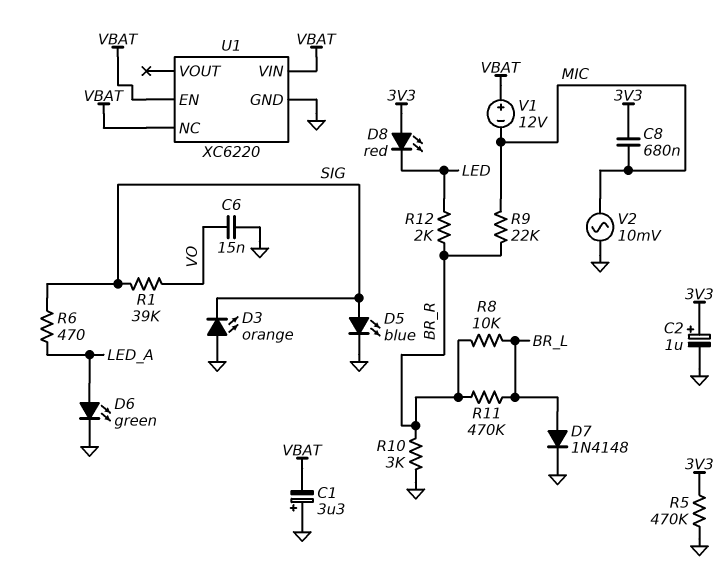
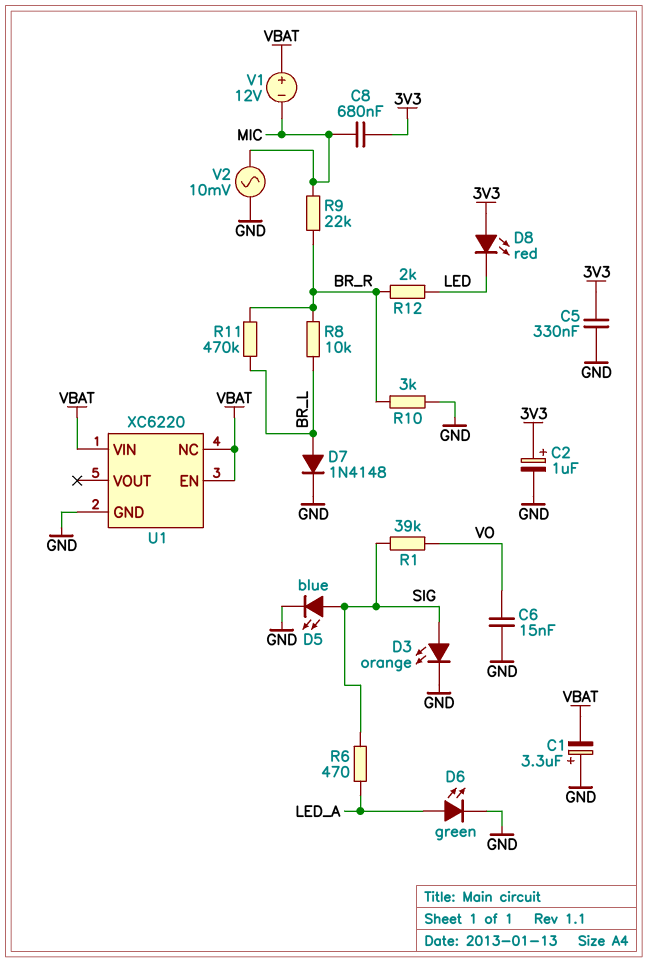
C5: none -> 330nF (3V3, GND)
D3: LED orange (A GND, K SIG) -> LED orange (A SIG, K GND)
R5: 470k (3V3, GND) -> none

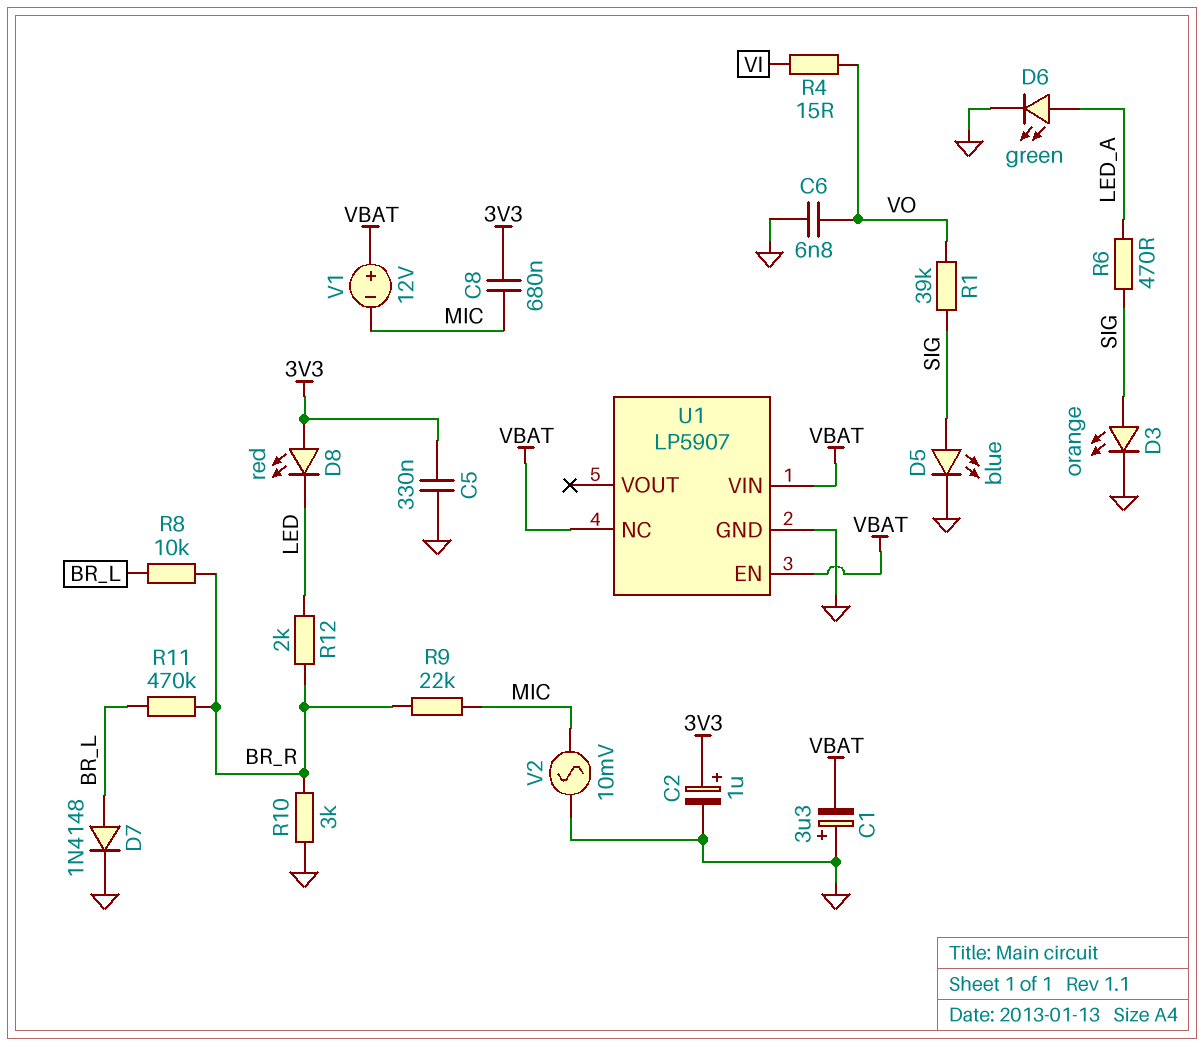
C6: 15nF (GND, VO) -> 6.8nF (GND, VO)
R4: none -> 15 (VI, VO)
U1: XC6220 -> LP5907

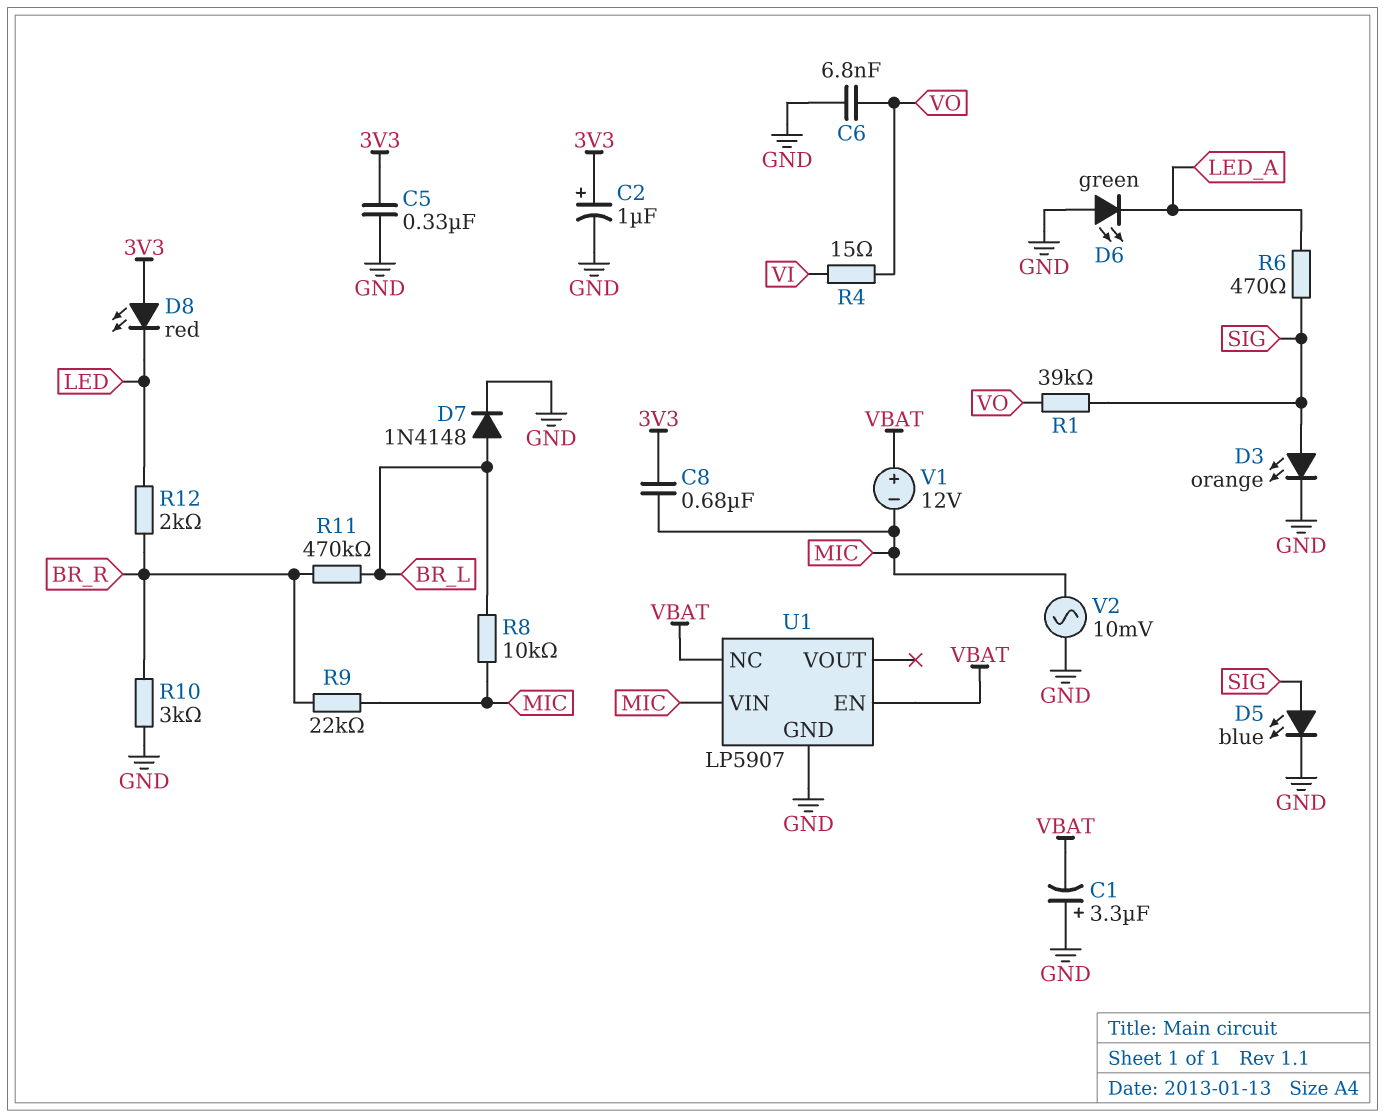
D6: LED green (A LED_A, K GND) -> LED green (A GND, K LED_A)
R8: 10k (BR_L, BR_R) -> 10k (BR_L, MIC)
U1 pin VIN: VBAT -> MIC

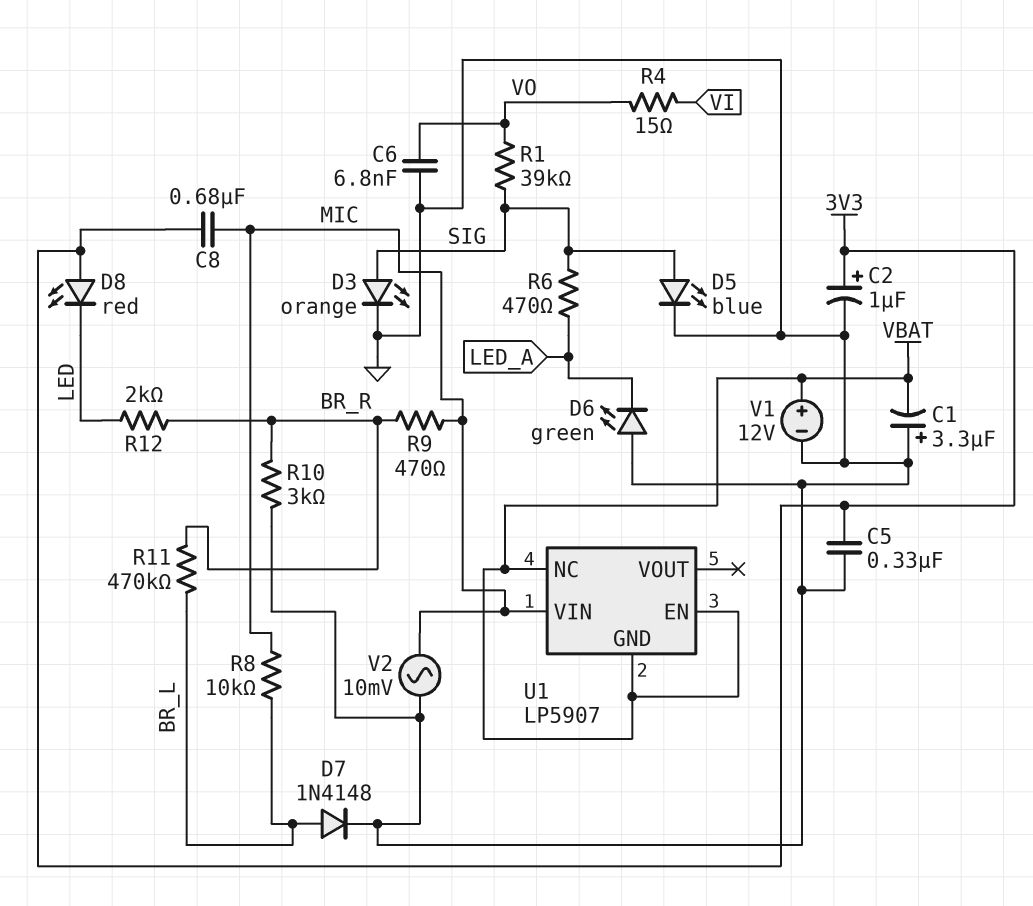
R9: 22k (BR_R, MIC) -> 470 (BR_R, MIC)
U1 pin GND: GND -> VBAT
V1: 12V (plus VBAT, minus MIC) -> 12V (plus VBAT, minus GND)

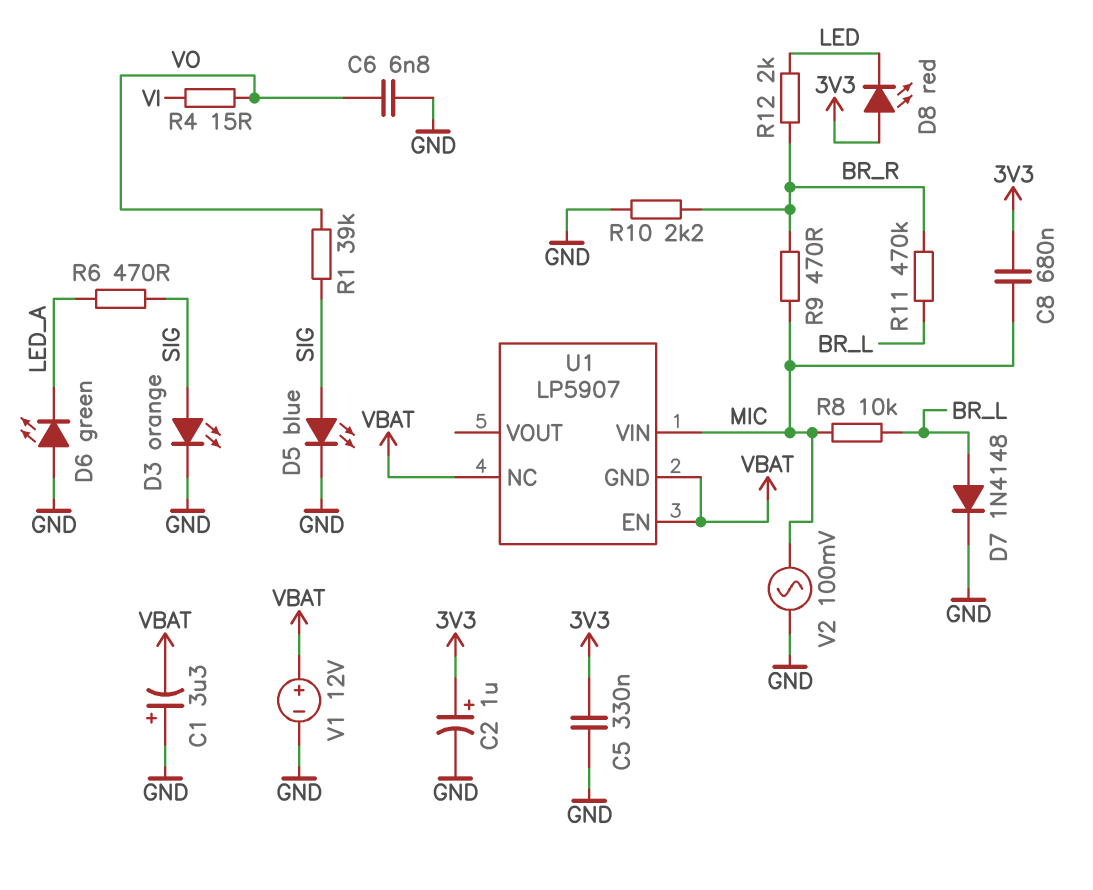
R10: 3k (BR_R, GND) -> 2.2k (BR_R, GND)
V2: AC 10mV (GND, MIC) -> AC 100mV (GND, MIC)

